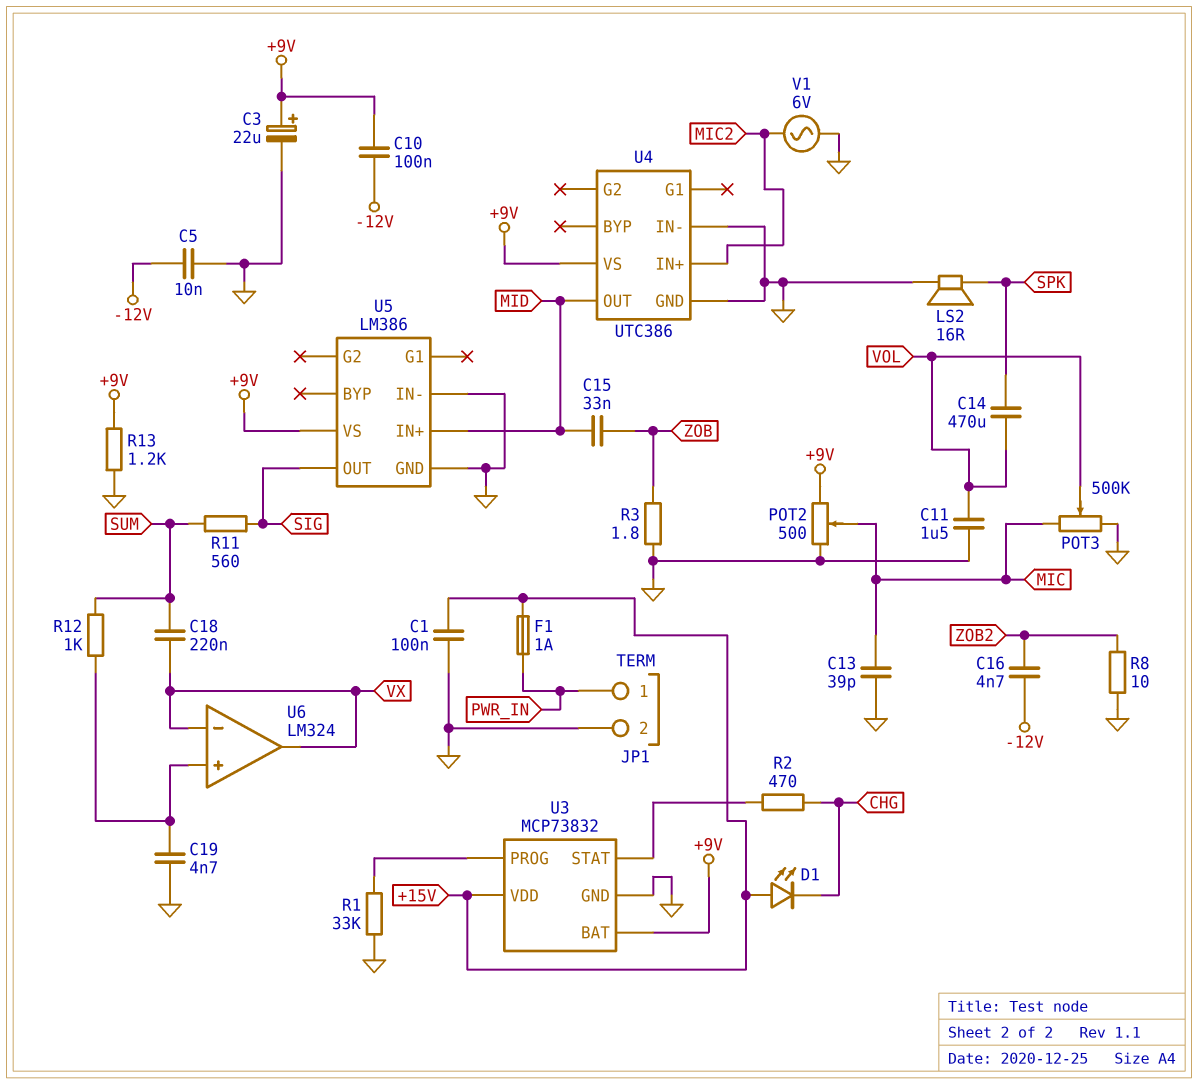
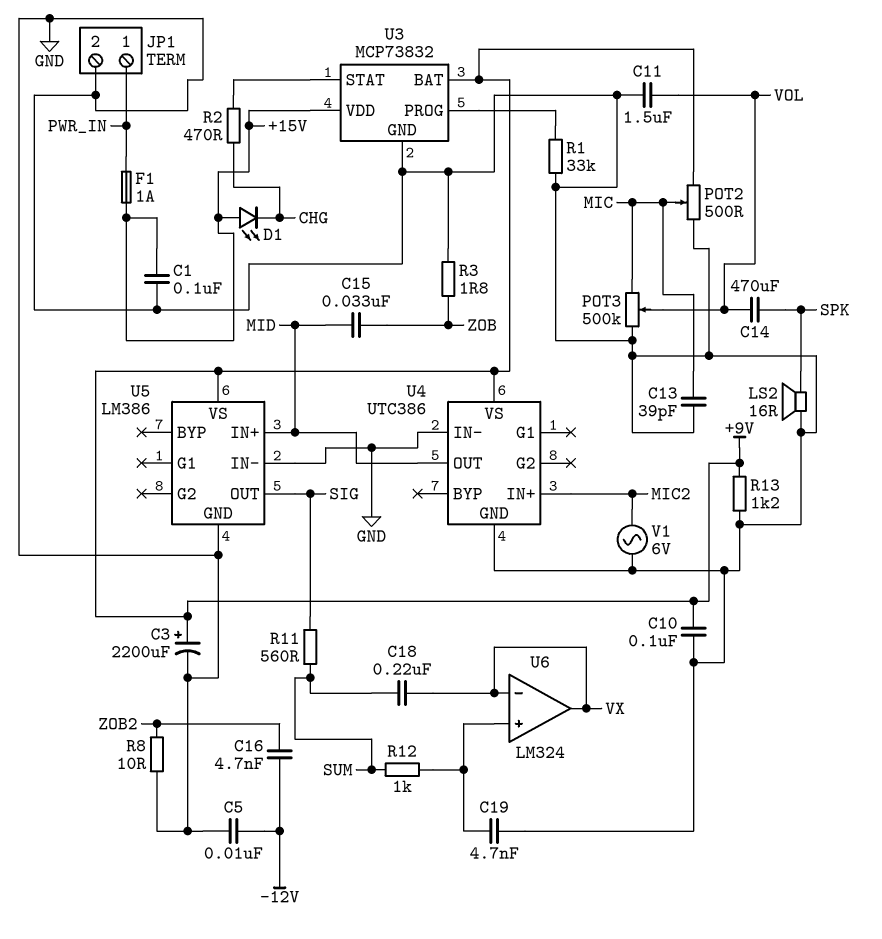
C3: 22uF (plus +9V, minus GND) -> 2200uF (plus +9V, minus GND)
C10: 100nF (+9V, -12V) -> 100nF (+9V, GND)

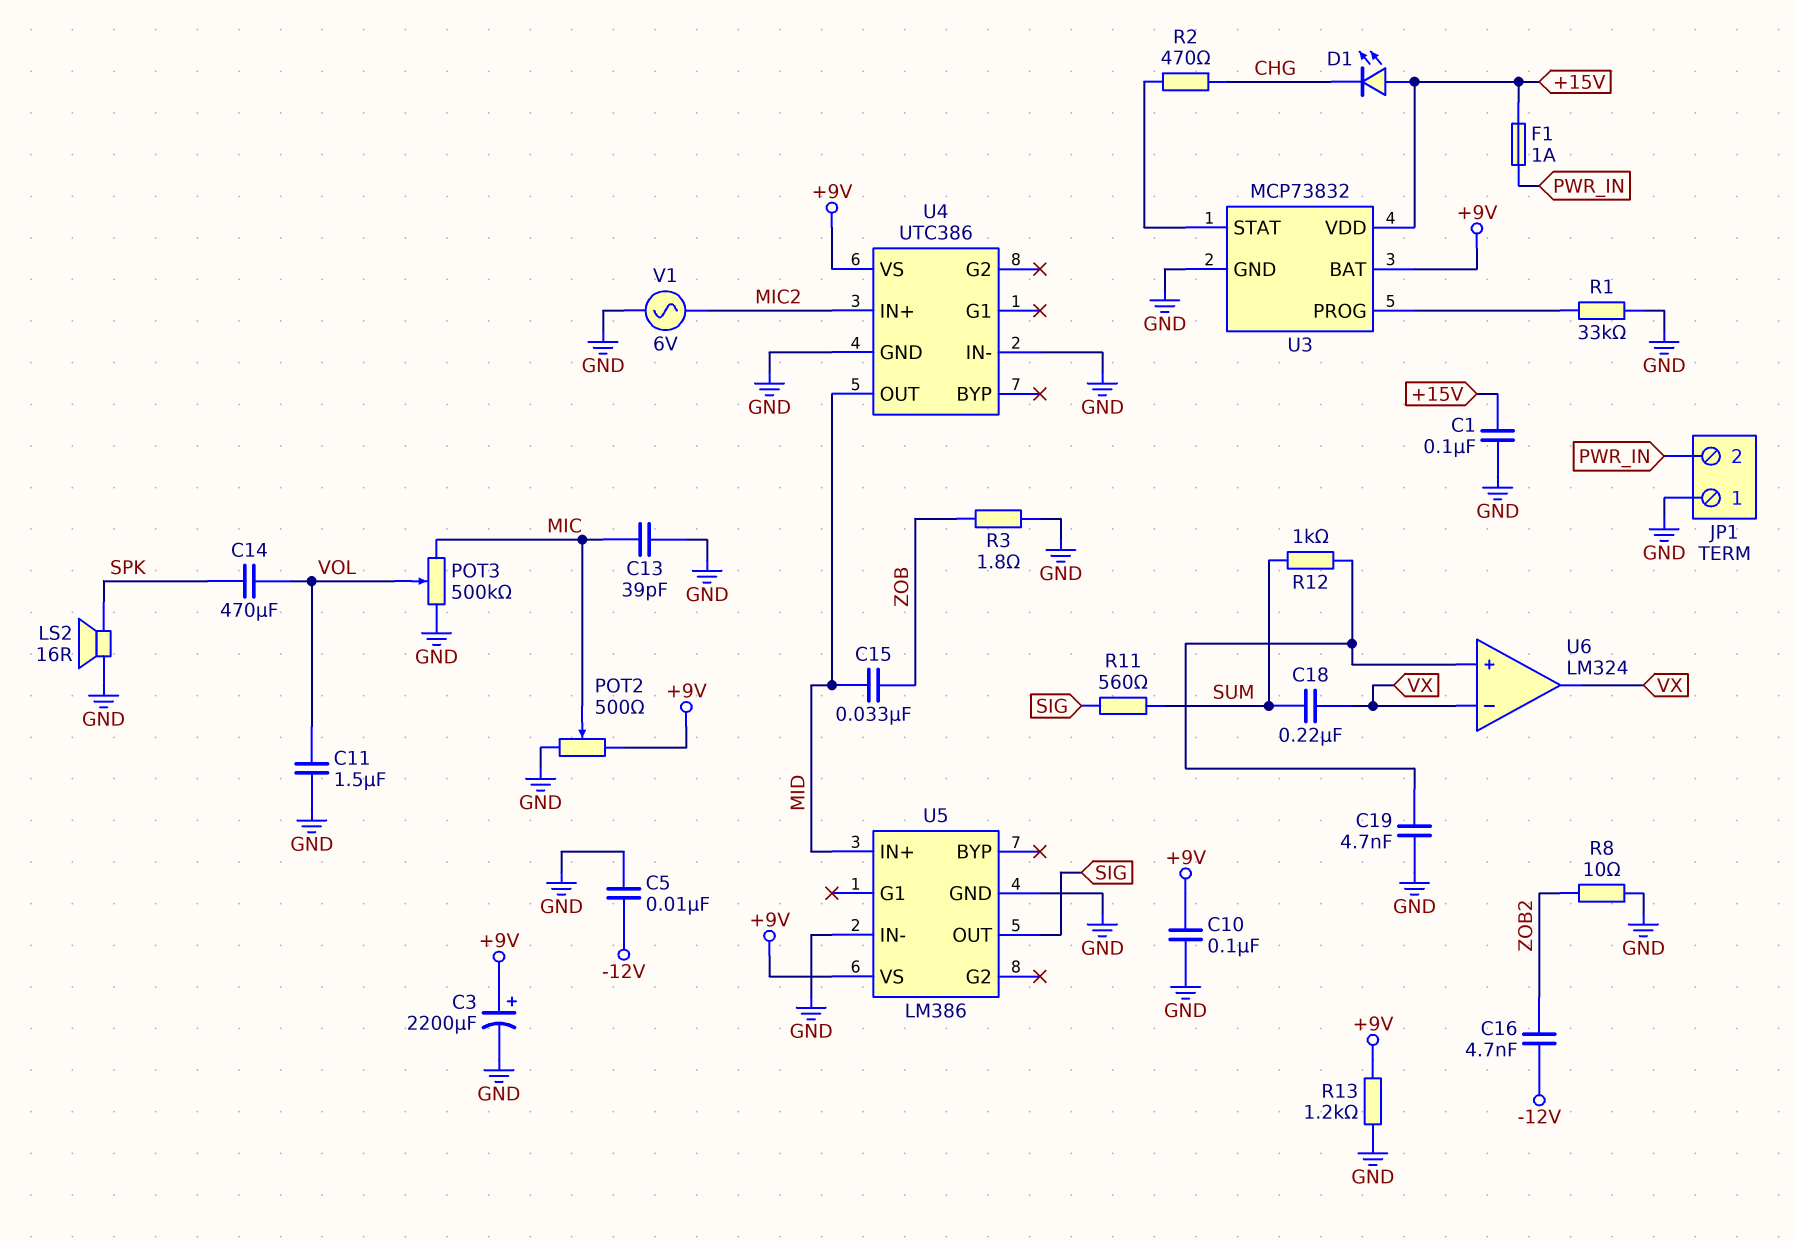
JP1 pin 1: PWR_IN -> GND
JP1 pin 2: GND -> PWR_IN

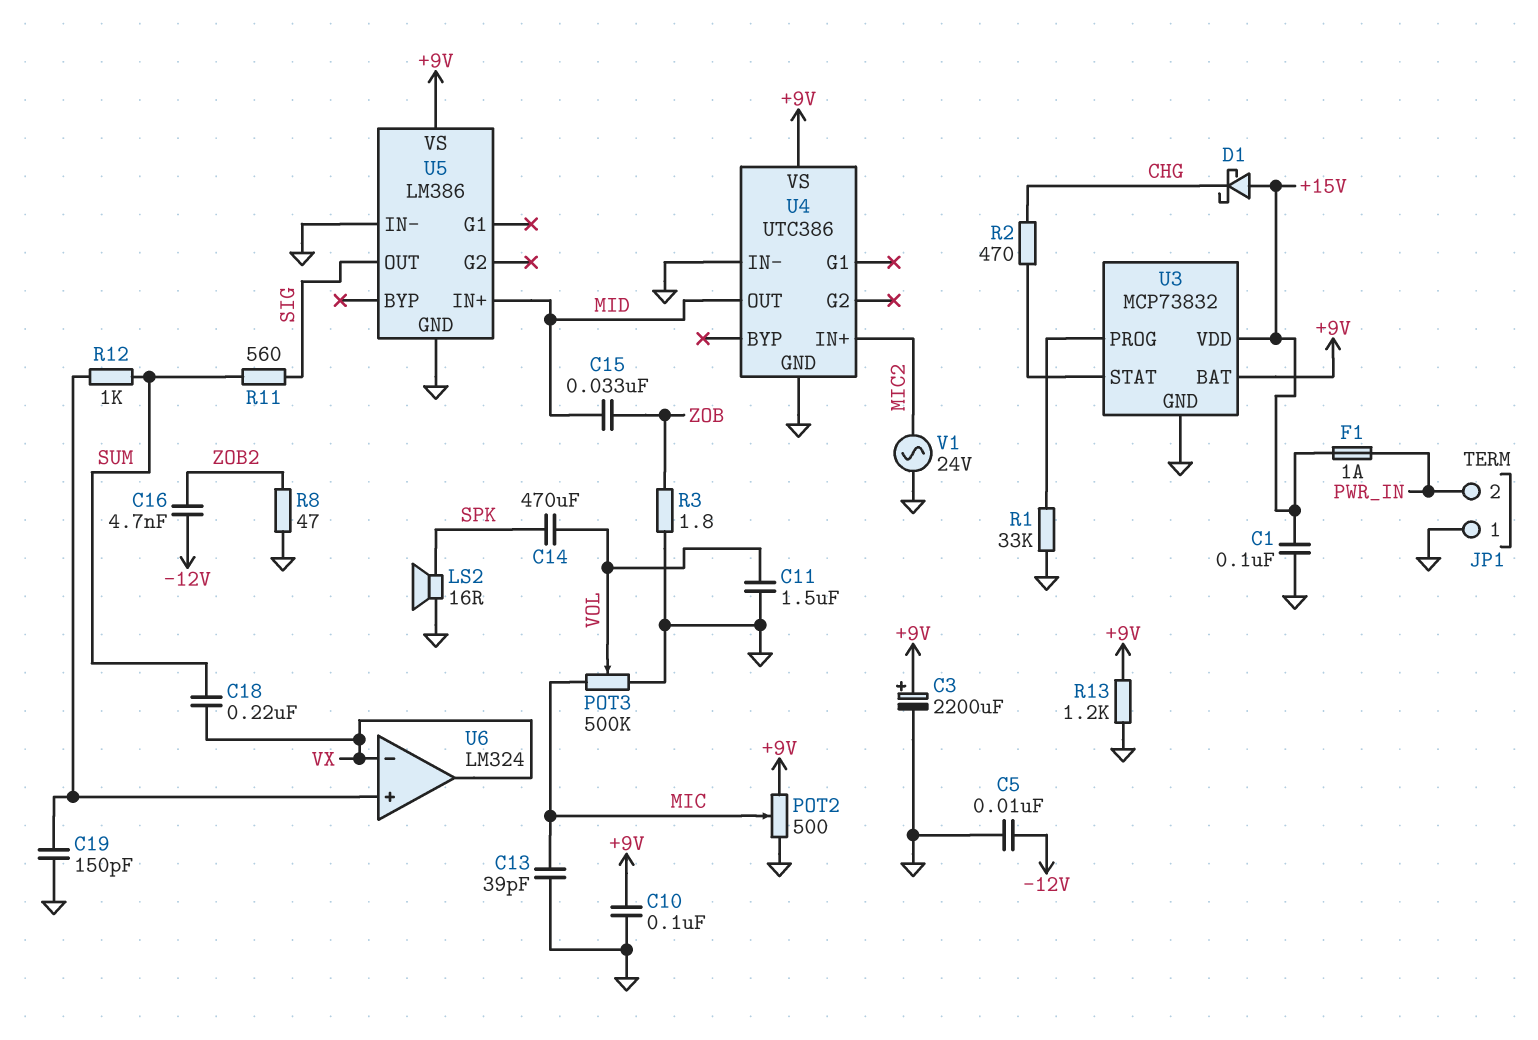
C19: 4.7nF (GND, U6/in+) -> 150pF (GND, U6/in+)
D1: LED (A +15V, K CHG) -> schottky (A +15V, K CHG)
R8: 10 (GND, ZOB2) -> 47 (GND, ZOB2)
V1: AC 6V (GND, MIC2) -> AC 24V (GND, MIC2)

